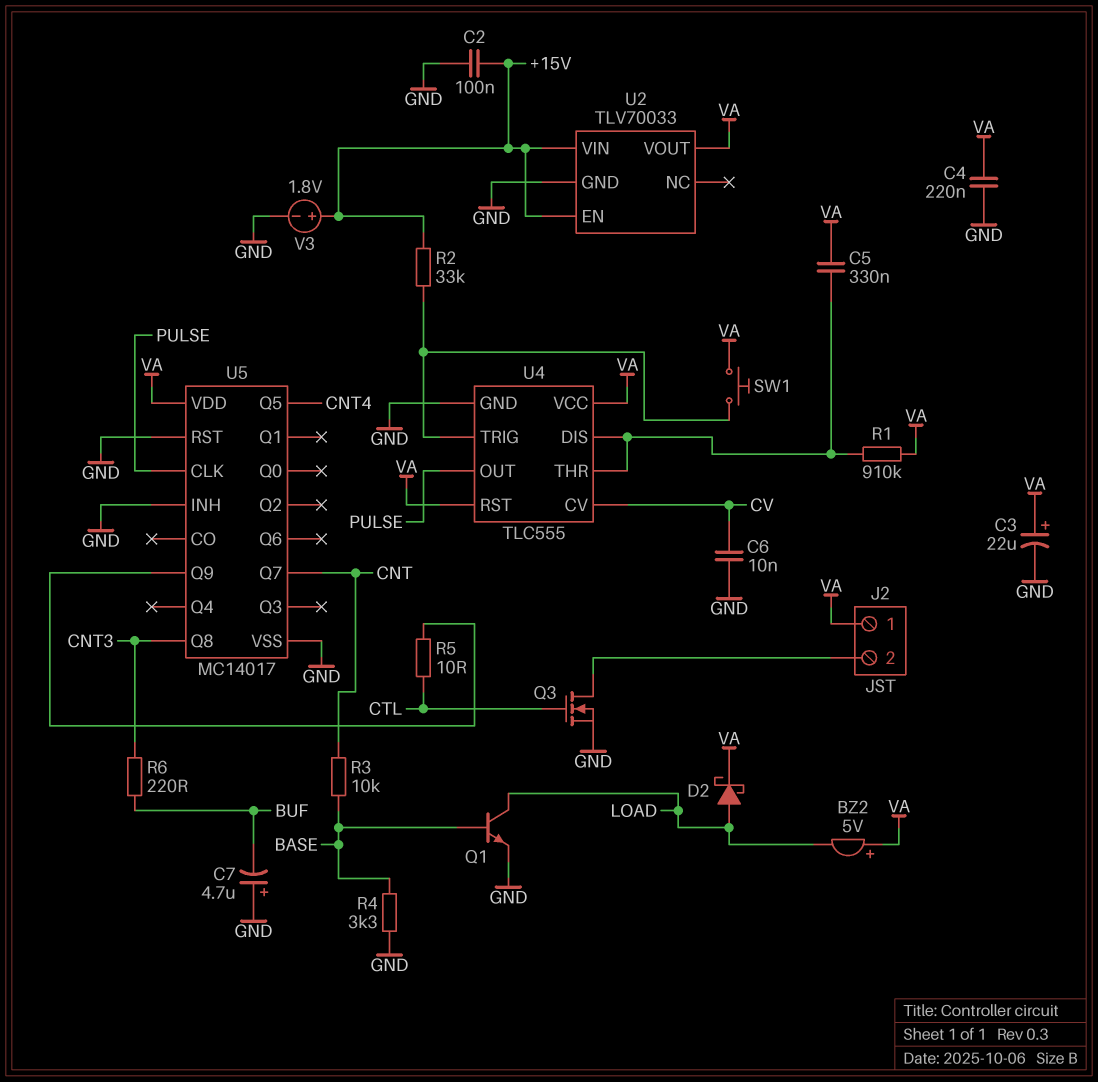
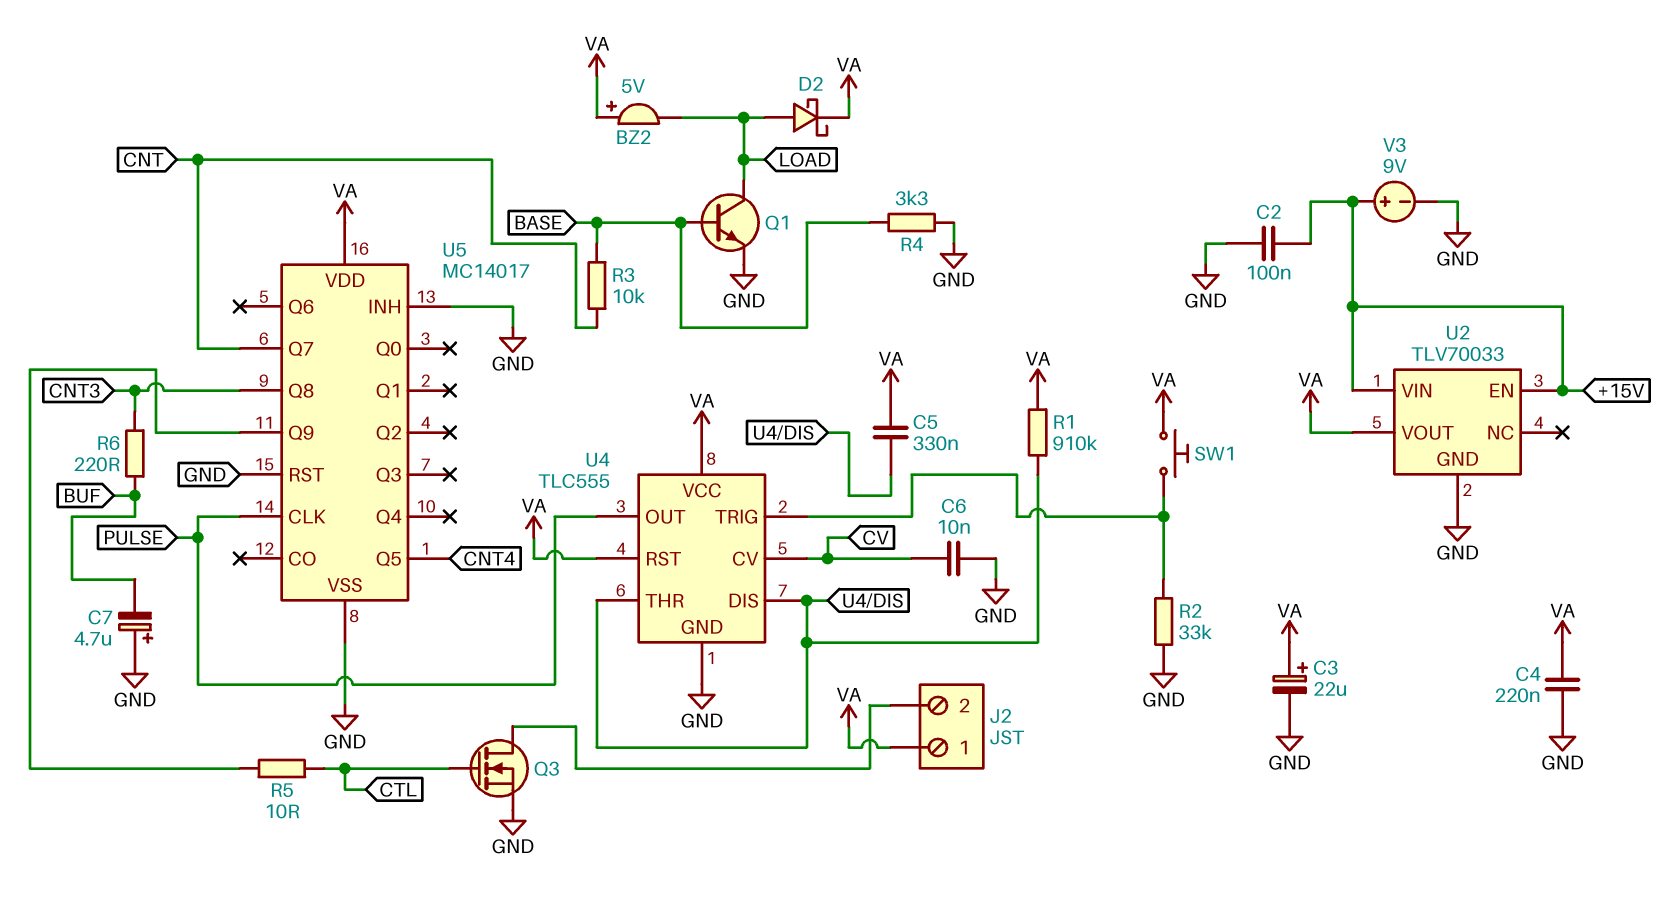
R2: 33k (+15V, U4/TRIG) -> 33k (GND, U4/TRIG)
V3: 1.8V (plus +15V, minus GND) -> 9V (plus +15V, minus GND)

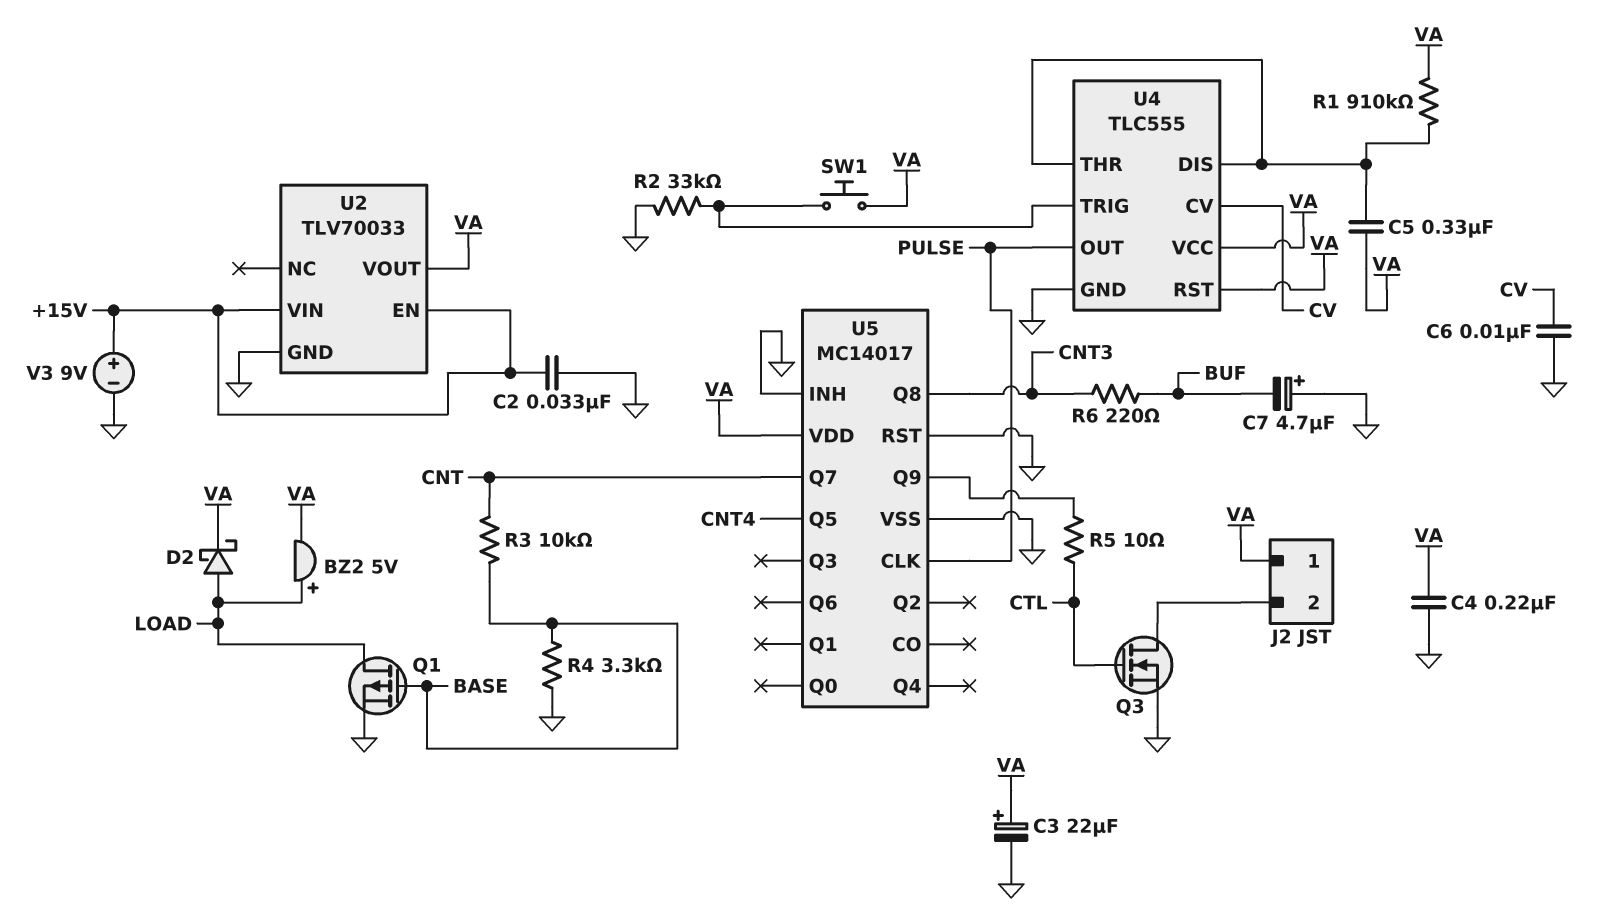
BZ2: buzzer 5V (plus VA, minus LOAD) -> buzzer 5V (plus LOAD, minus VA)
C2: 100nF (+15V, GND) -> 33nF (+15V, GND)
Q1: NPN (B BASE, C LOAD, E GND) -> PMOS (G BASE, D LOAD, S GND)

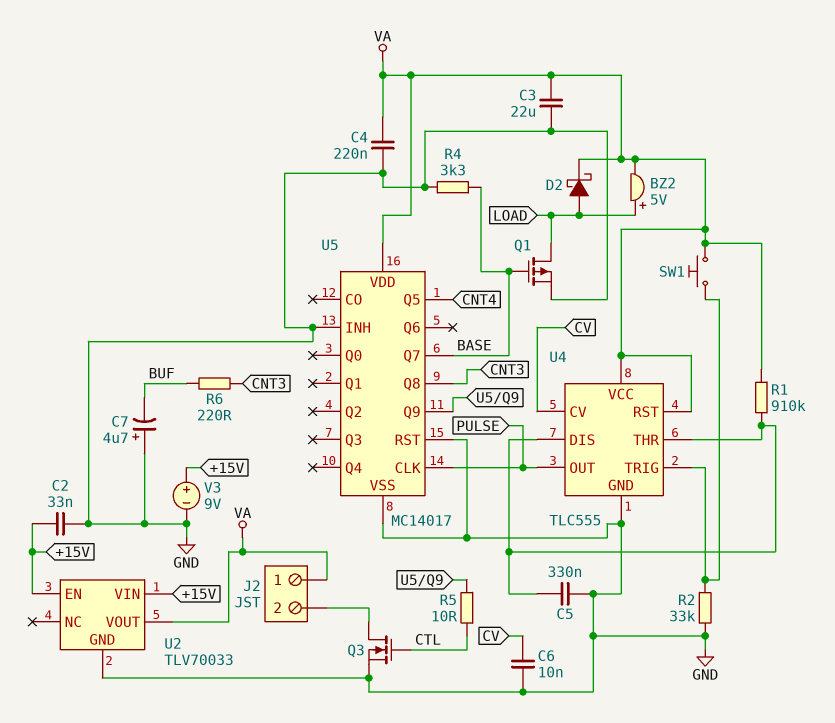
C3: 22uF (plus VA, minus GND) -> 22uF (GND, VA)
C5: 330nF (U4/DIS, VA) -> 330nF (GND, U4/DIS)
R3: 10k (BASE, CNT) -> none
U5 pin Q7: CNT -> BASE

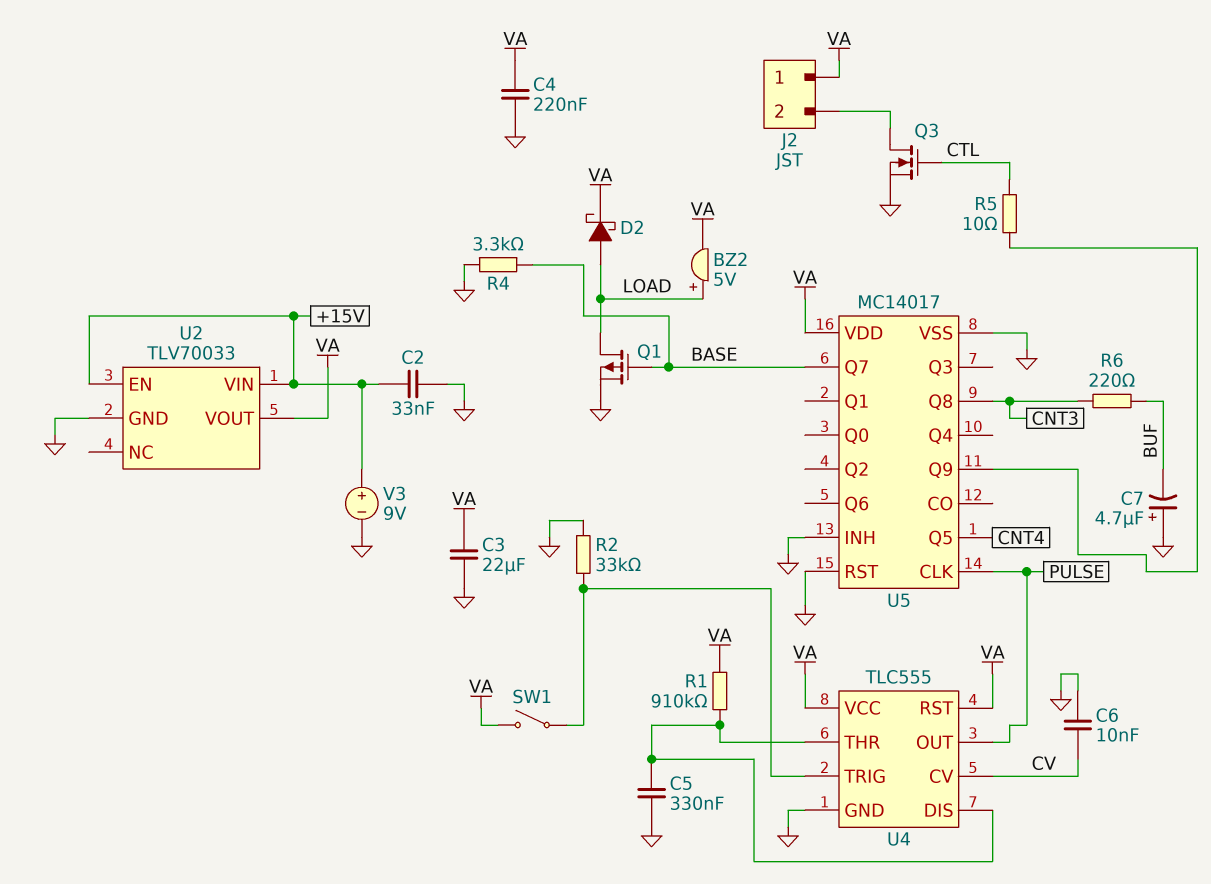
SW1: button (U4/TRIG, VA) -> switch (U4/TRIG, VA)

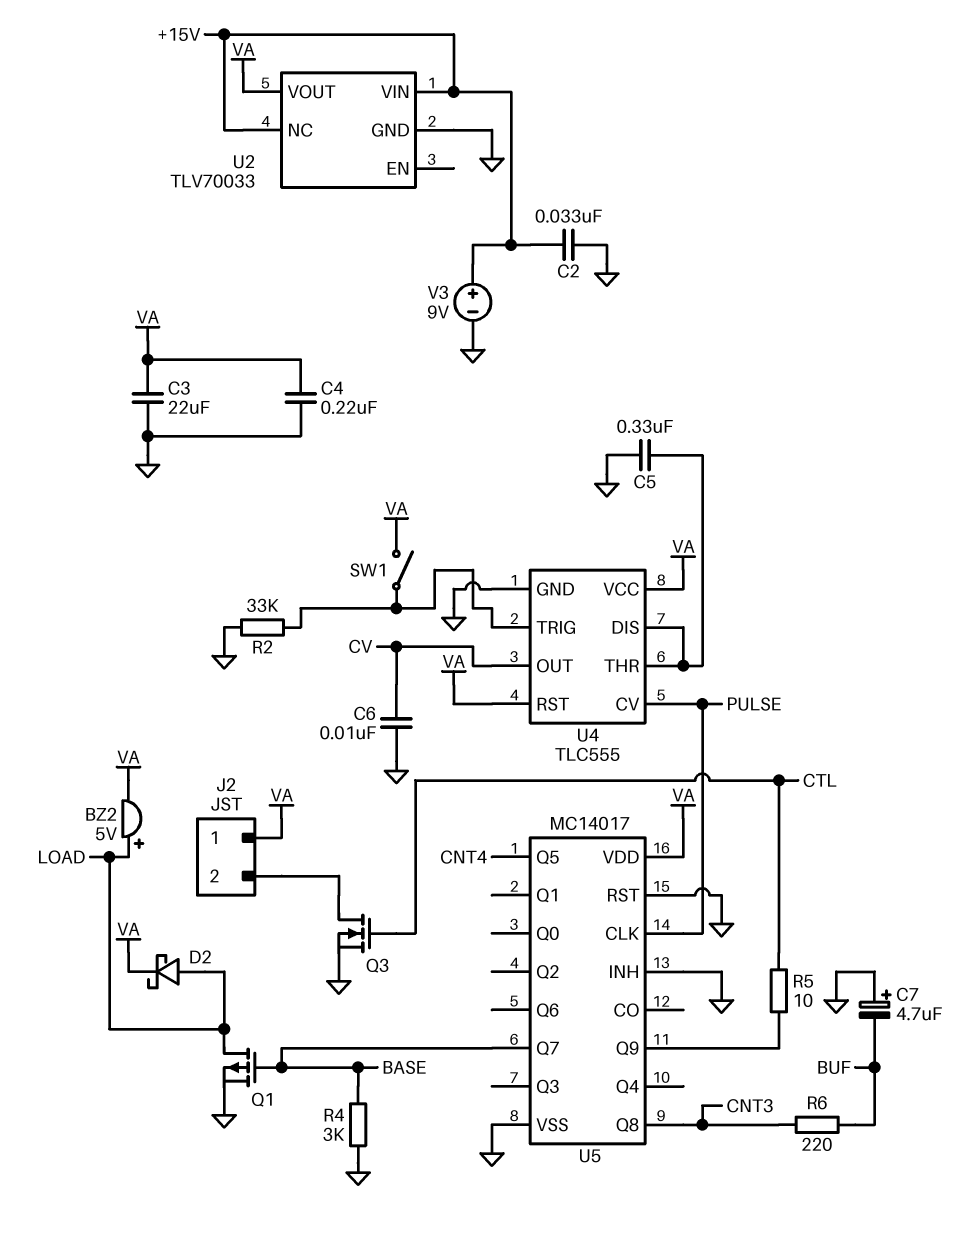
R1: 910k (U4/DIS, VA) -> none
R4: 3.3k (BASE, GND) -> 3k (BASE, GND)
U2 pin EN: +15V -> none
U2 pin NC: none -> +15V
U4 pin CV: CV -> PULSE
U4 pin OUT: PULSE -> CV

